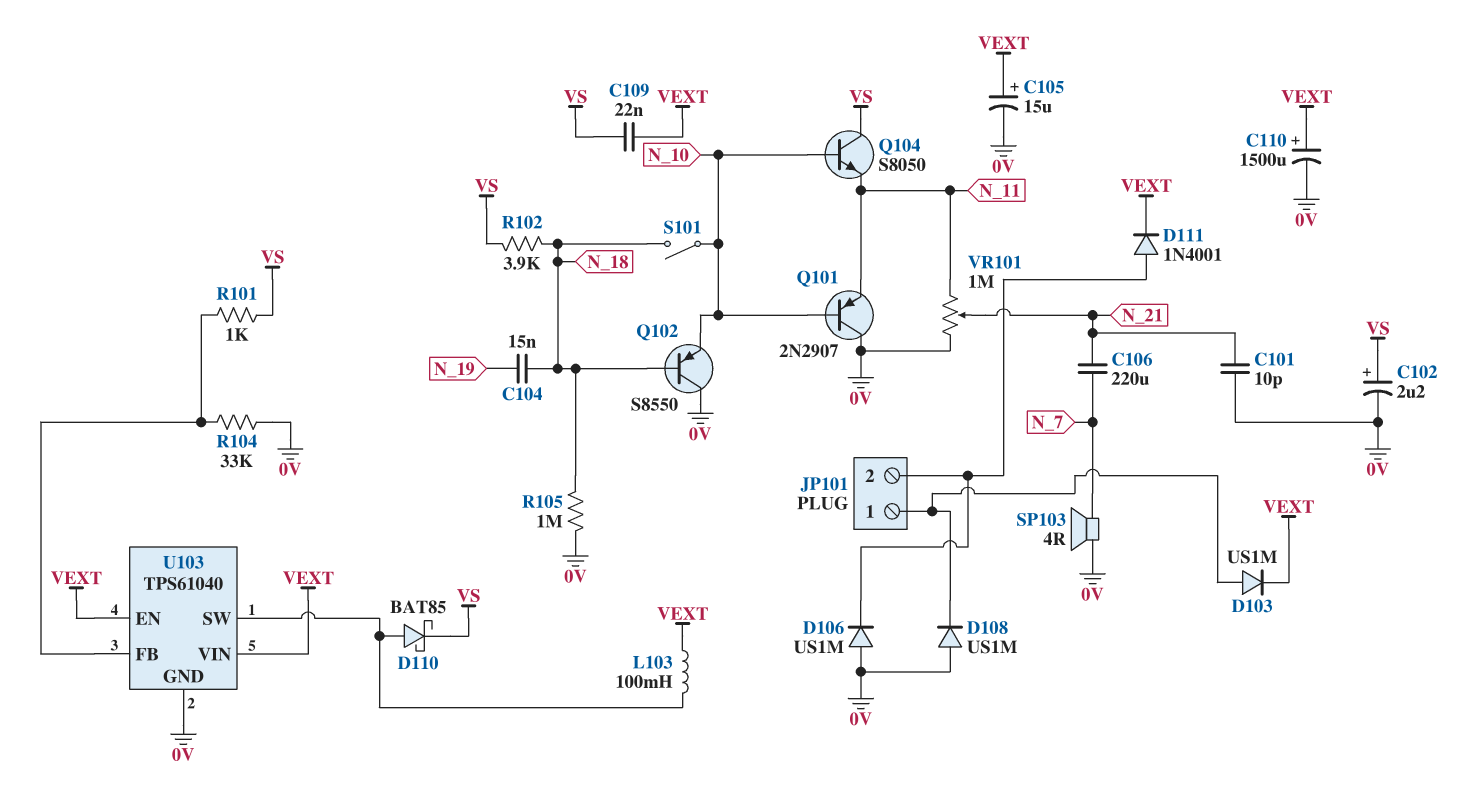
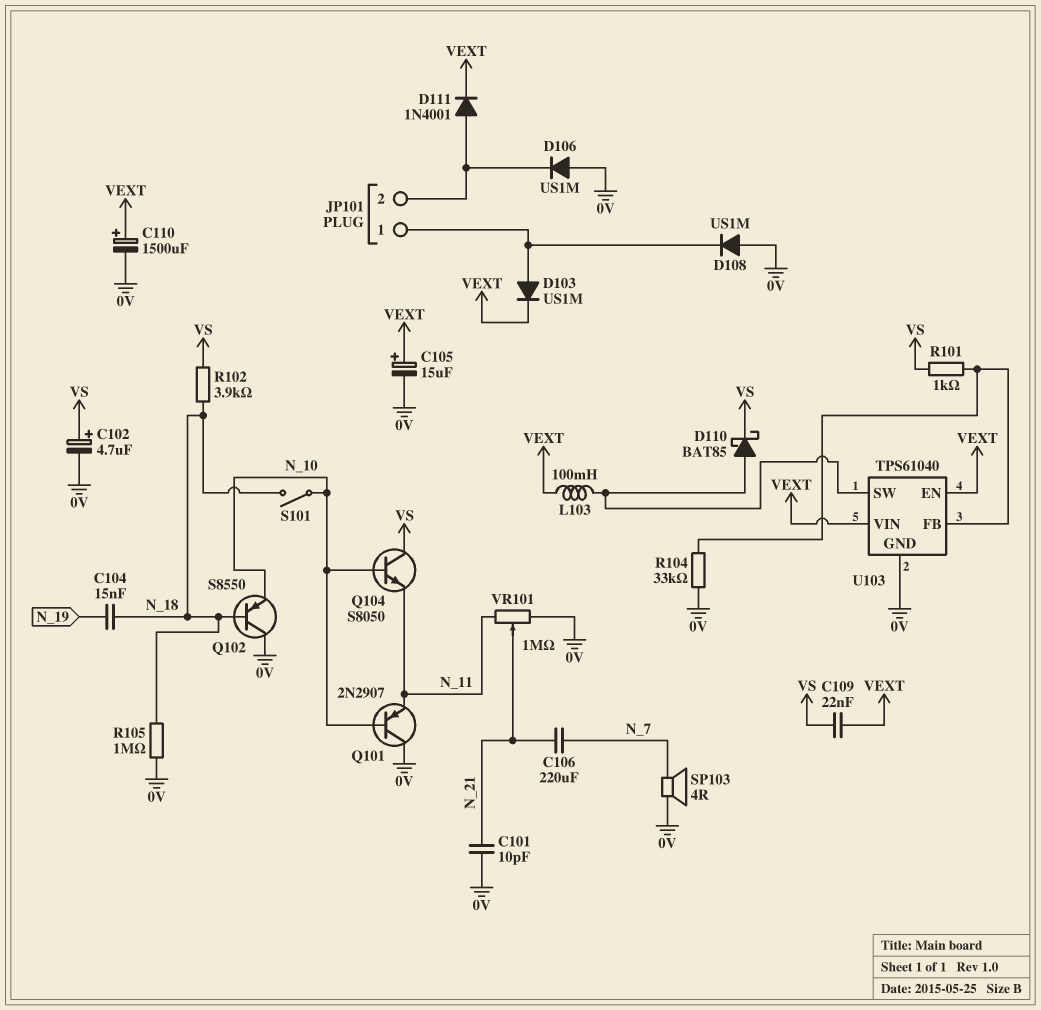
C102: 2.2uF (plus VS, minus 0V) -> 4.7uF (plus VS, minus 0V)

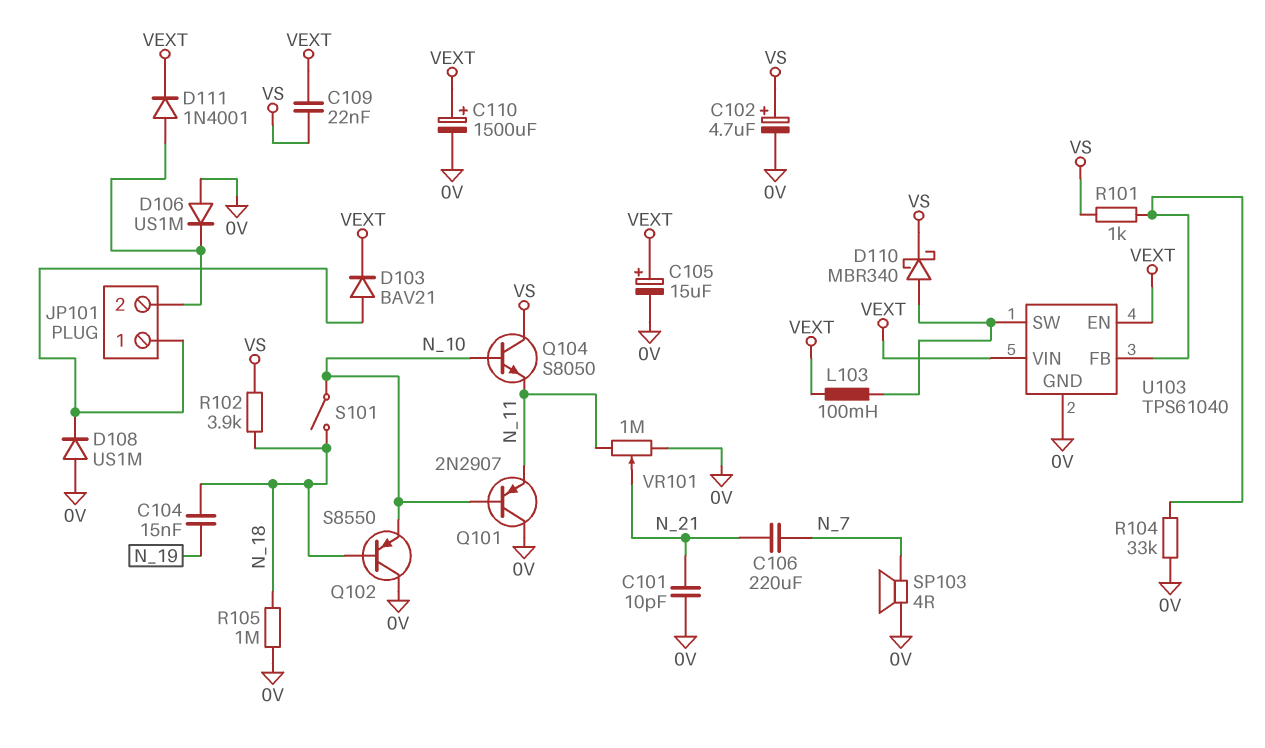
D103: diode US1M (A JP101/1, K VEXT) -> diode BAV21 (A JP101/1, K VEXT)
D110: schottky BAT85 (A U103/SW, K VS) -> schottky MBR340 (A U103/SW, K VS)

